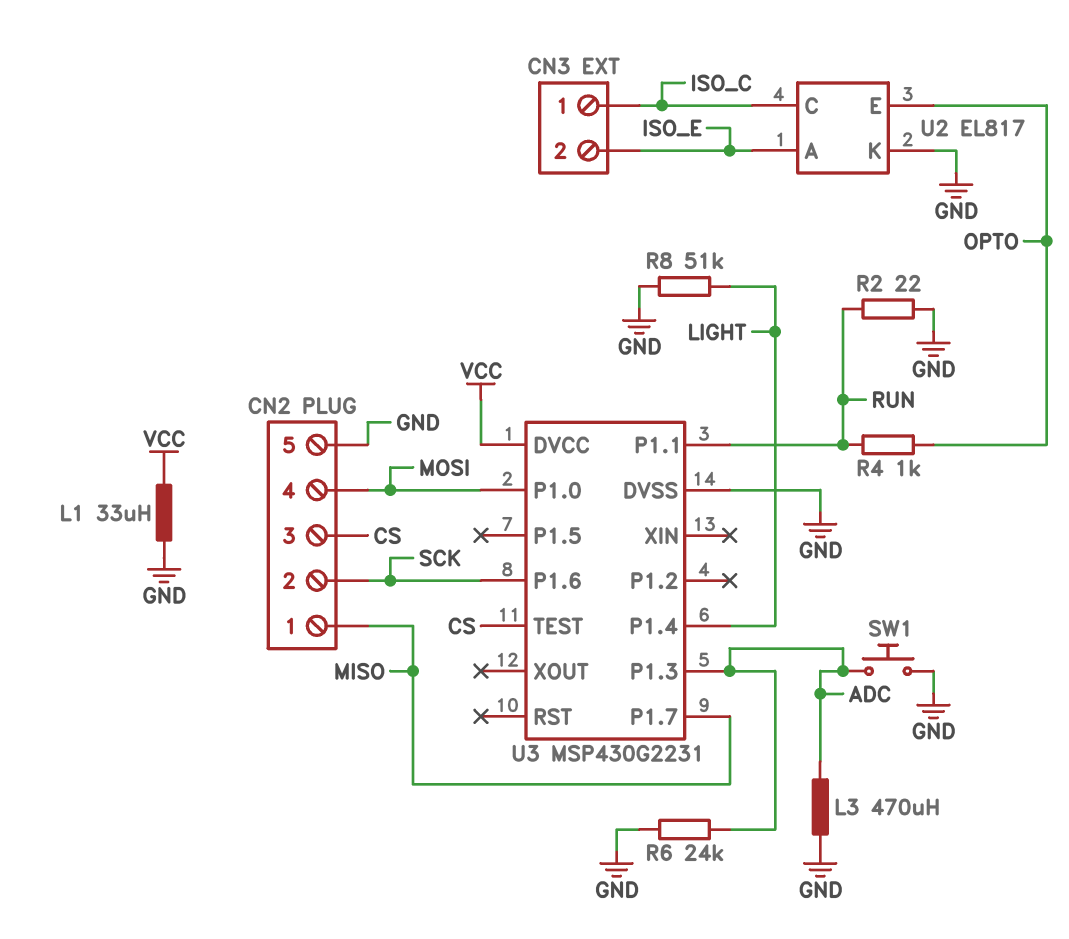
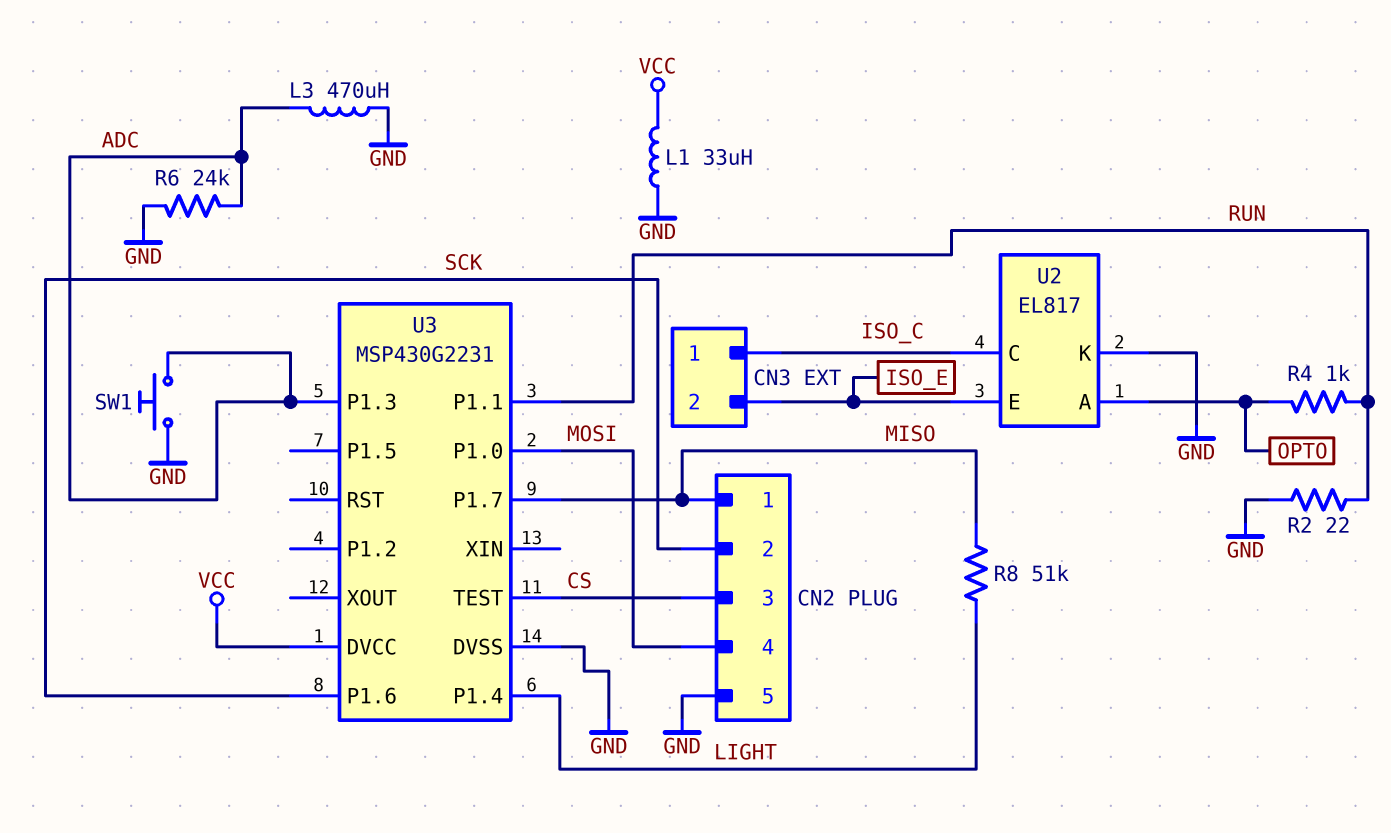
R8: 51k (GND, LIGHT) -> 51k (LIGHT, MISO)
U2 pin A: ISO_E -> OPTO
U2 pin E: OPTO -> ISO_E

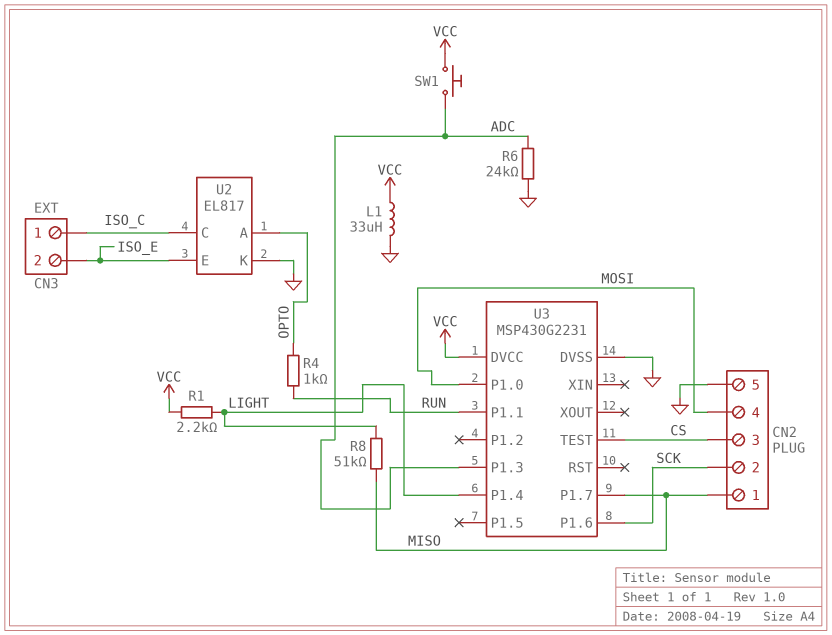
L3: 470uH (ADC, GND) -> none
R1: none -> 2.2k (LIGHT, VCC)
R2: 22 (GND, RUN) -> none
SW1: button (ADC, GND) -> button (ADC, VCC)

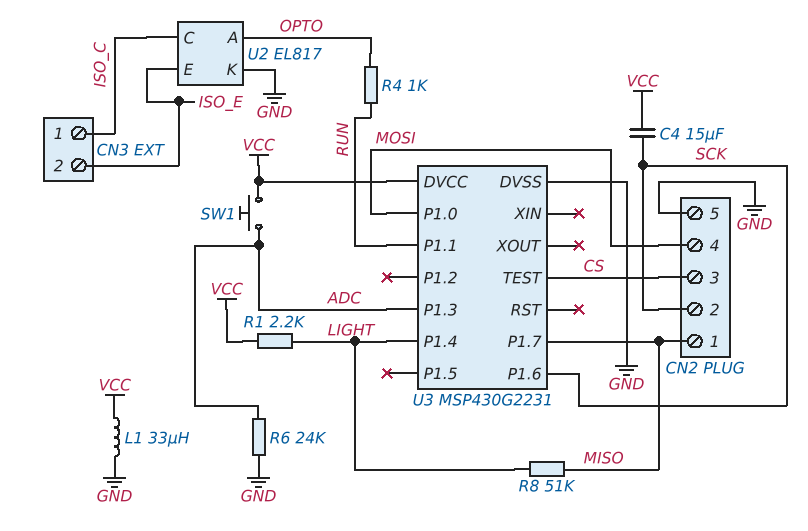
C4: none -> 15uF (SCK, VCC)

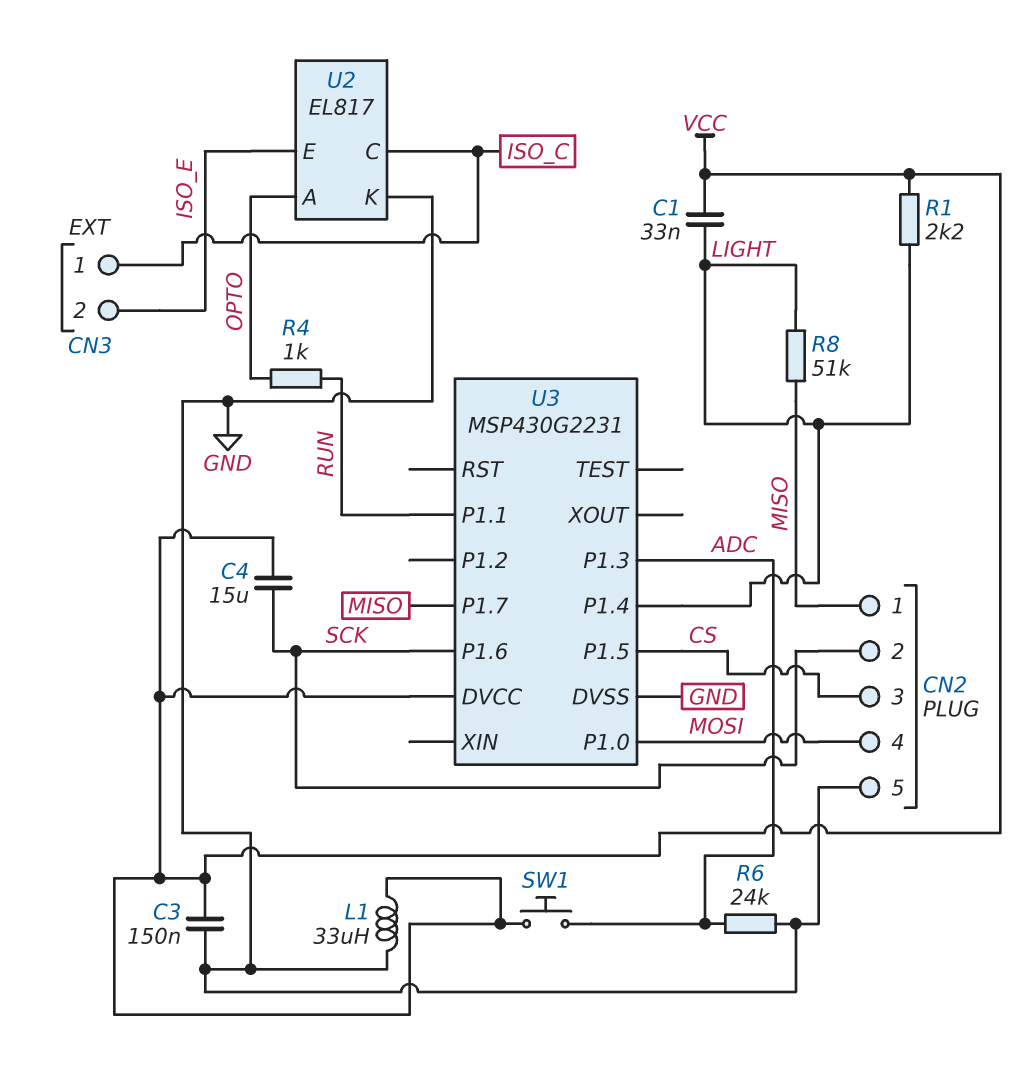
C1: none -> 33nF (LIGHT, VCC)
C3: none -> 150nF (GND, VCC)
U3 pin P1.5: none -> CS
U3 pin TEST: CS -> none

